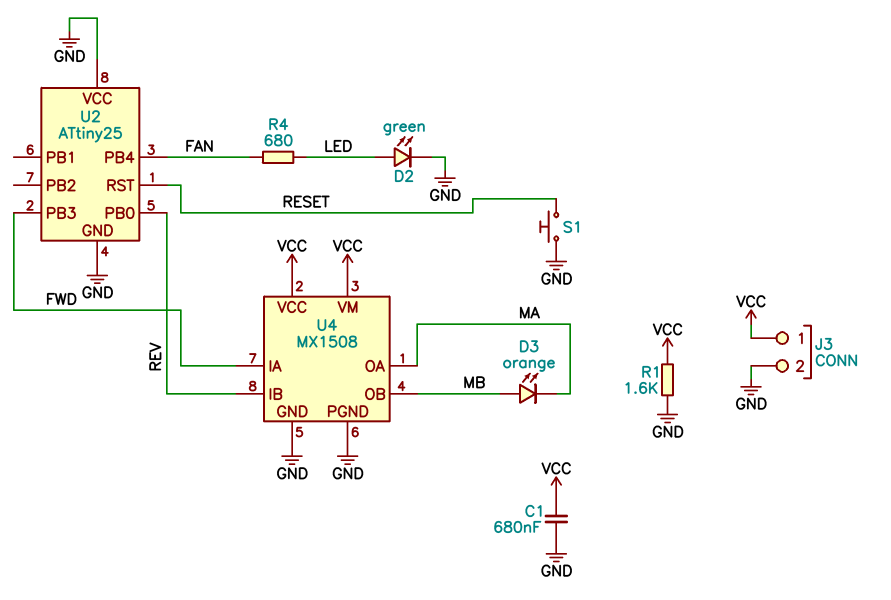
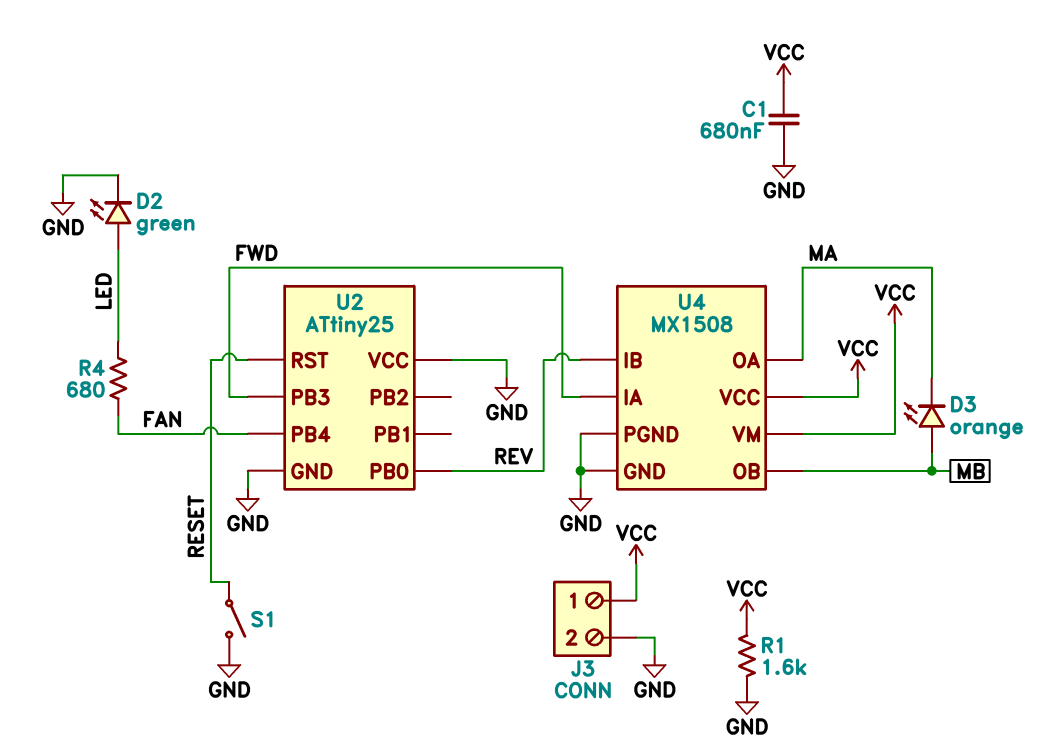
S1: button (GND, RESET) -> switch (GND, RESET)

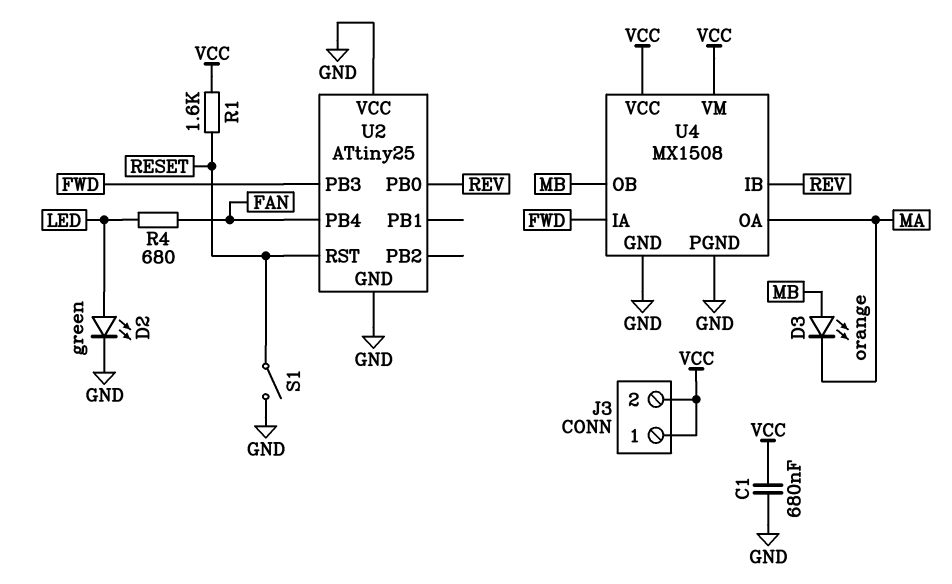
J3 pin 2: GND -> VCC
R1: 1.6k (GND, VCC) -> 1.6k (RESET, VCC)

